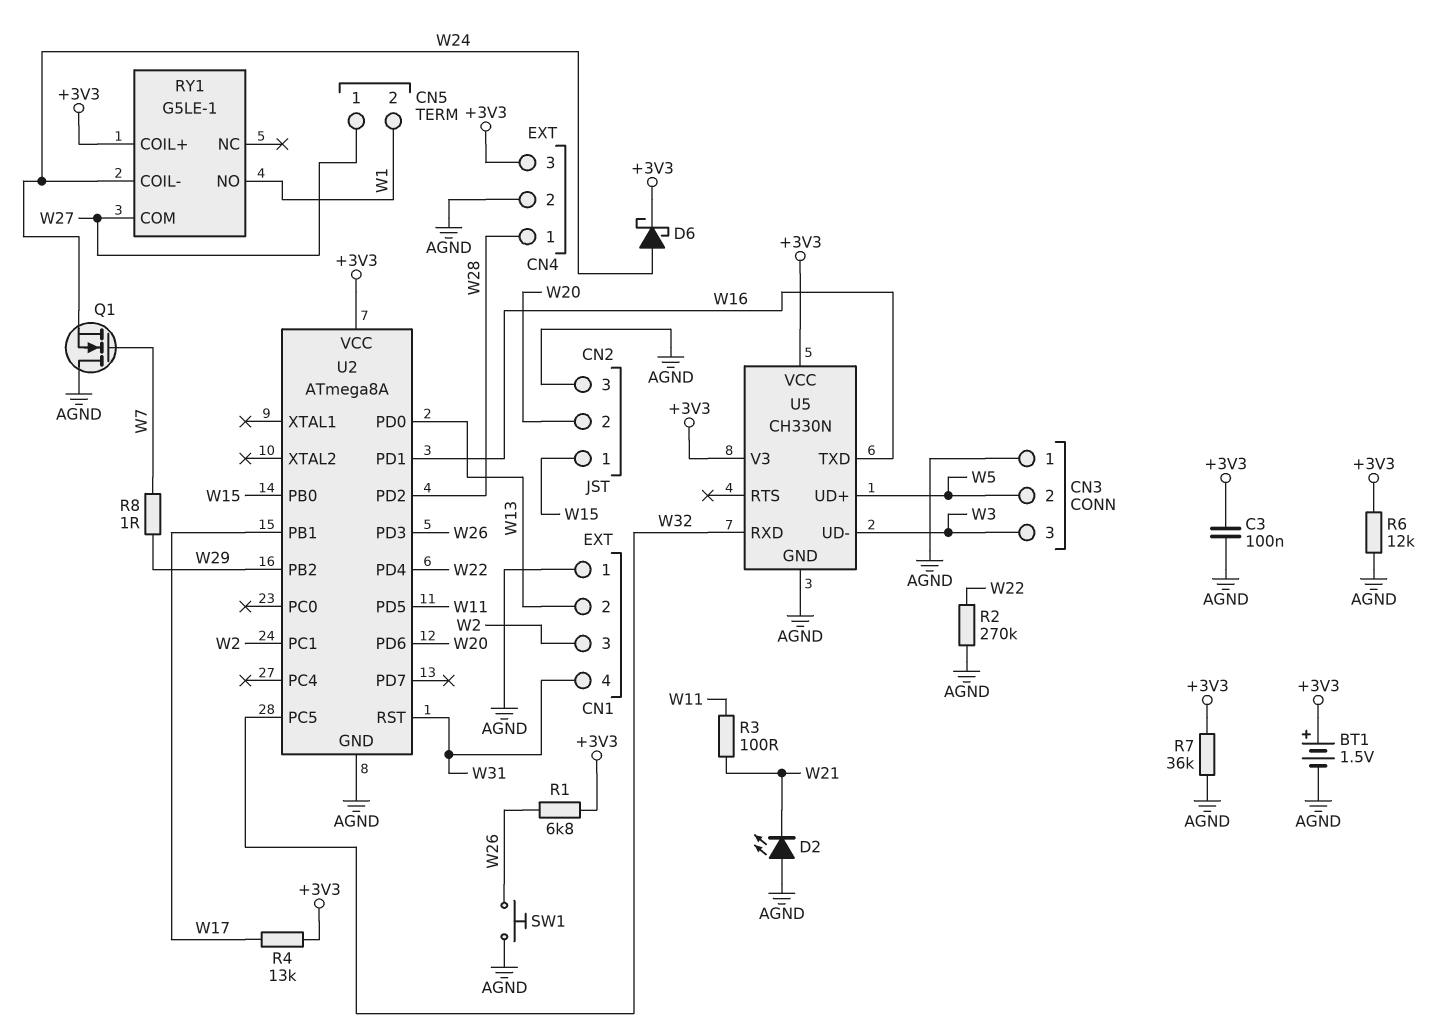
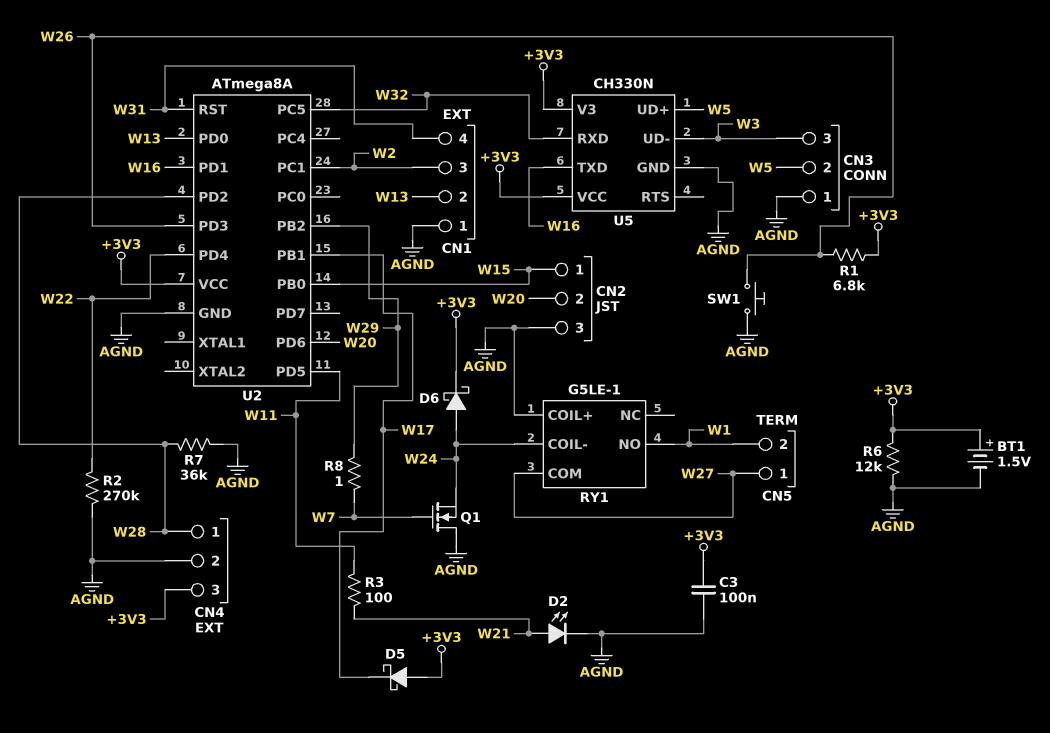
D2: LED (A AGND, K W21) -> LED (A W21, K AGND)
D5: none -> schottky (A +3V3, K W17)
R4: 13k (+3V3, W17) -> none
R7: 36k (+3V3, AGND) -> 36k (AGND, W28)
RY1 pin COIL+: +3V3 -> AGND

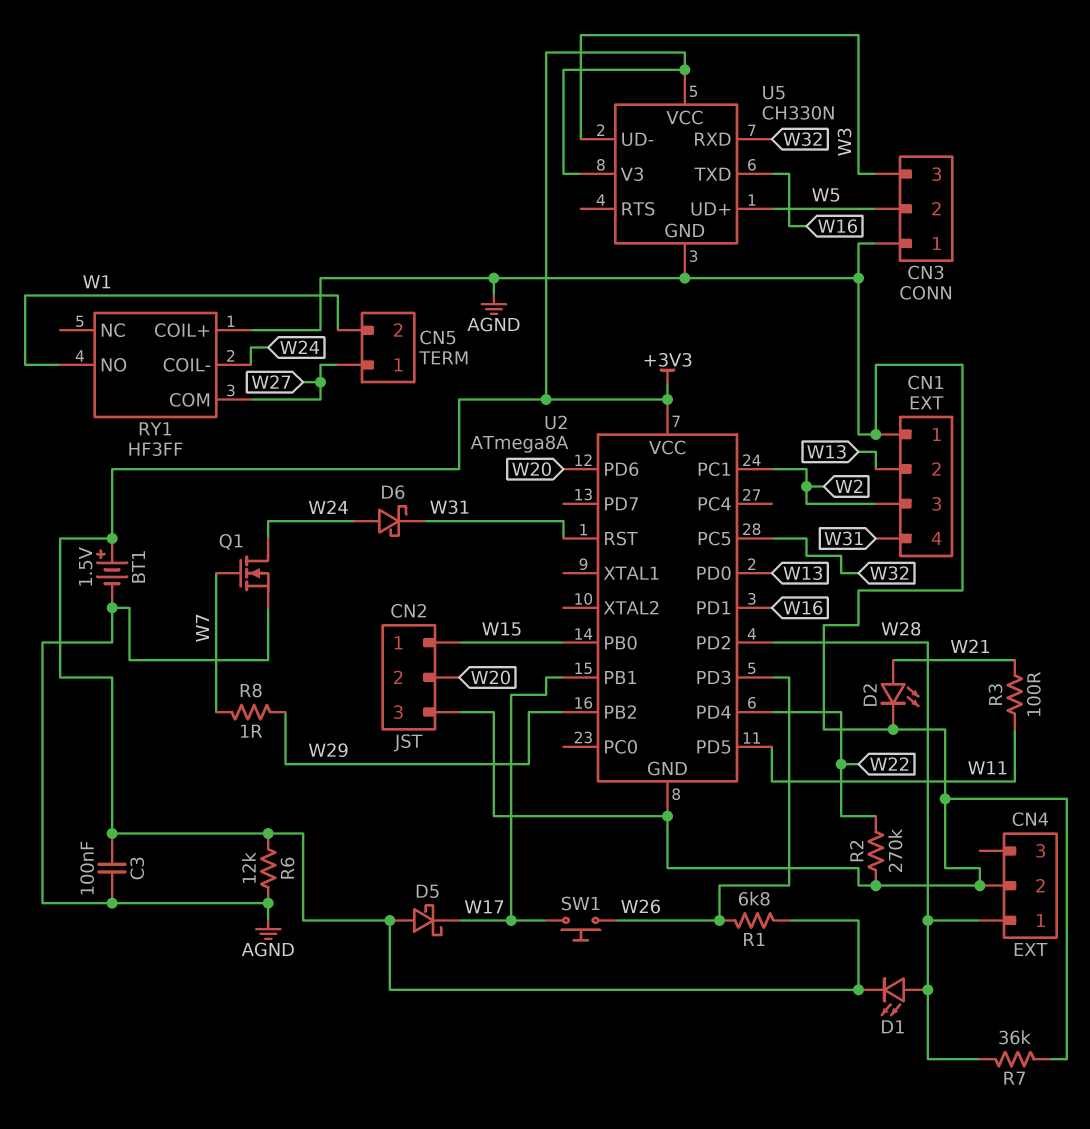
CN4 pin 3: +3V3 -> none
D1: none -> LED (A W28, K +3V3)
D6: schottky (A W24, K +3V3) -> schottky (A W24, K W31)
Q1: NMOS (G W7, D AGND, S W24) -> NMOS (G W7, D W24, S AGND)
RY1: G5LE-1 -> HF3FF
SW1: button (AGND, W26) -> button (W17, W26)

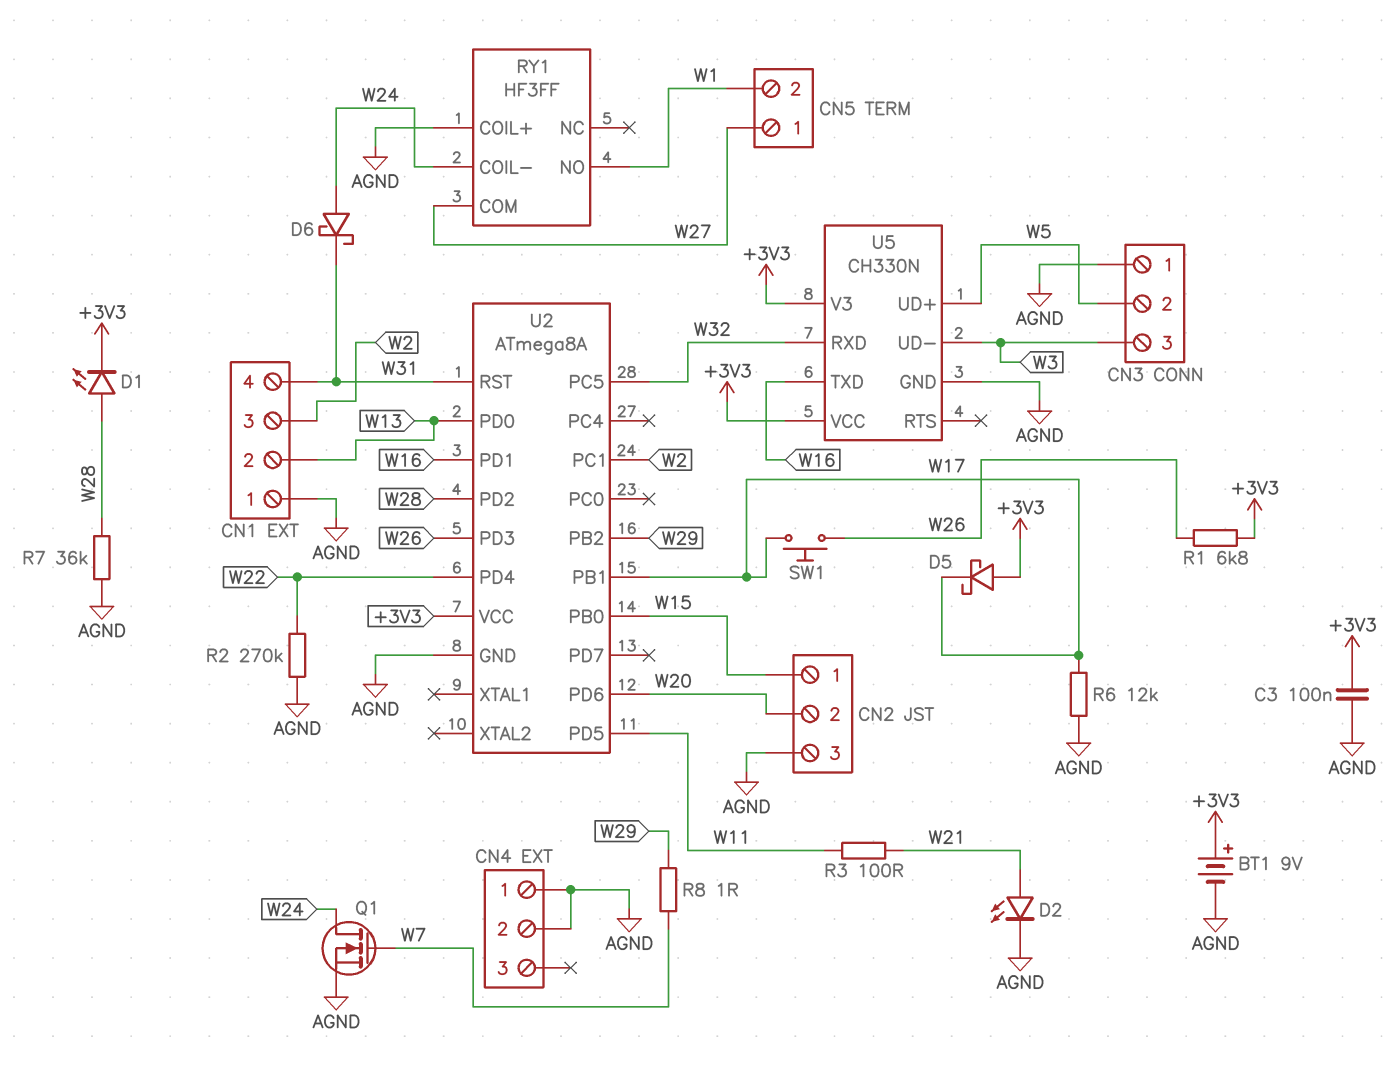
BT1: 1.5V (plus +3V3, minus AGND) -> 9V (plus +3V3, minus AGND)
CN4 pin 1: W28 -> AGND
R6: 12k (+3V3, AGND) -> 12k (AGND, W17)

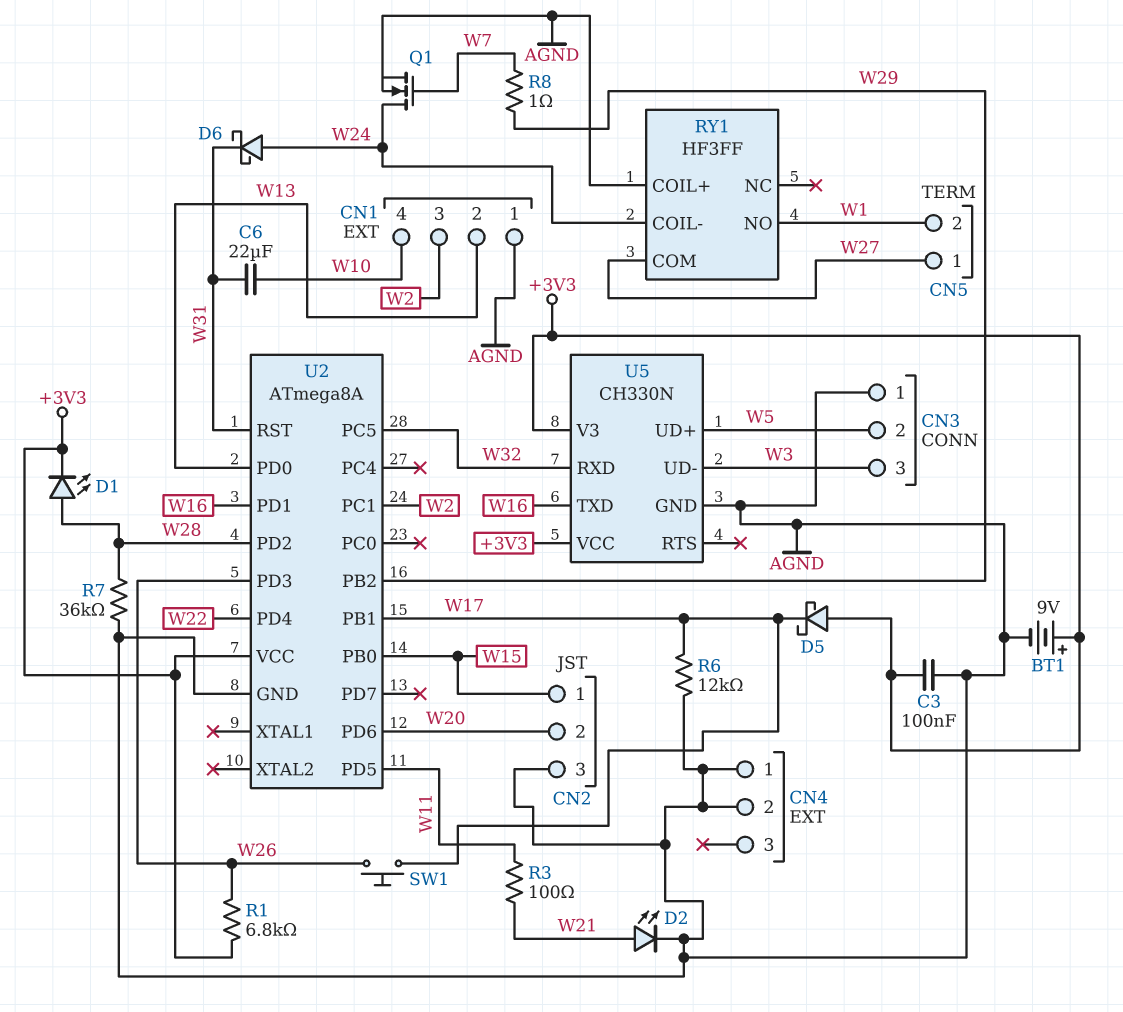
C6: none -> 22uF (W10, W31)
CN1 pin 4: W31 -> W10
R2: 270k (AGND, W22) -> none

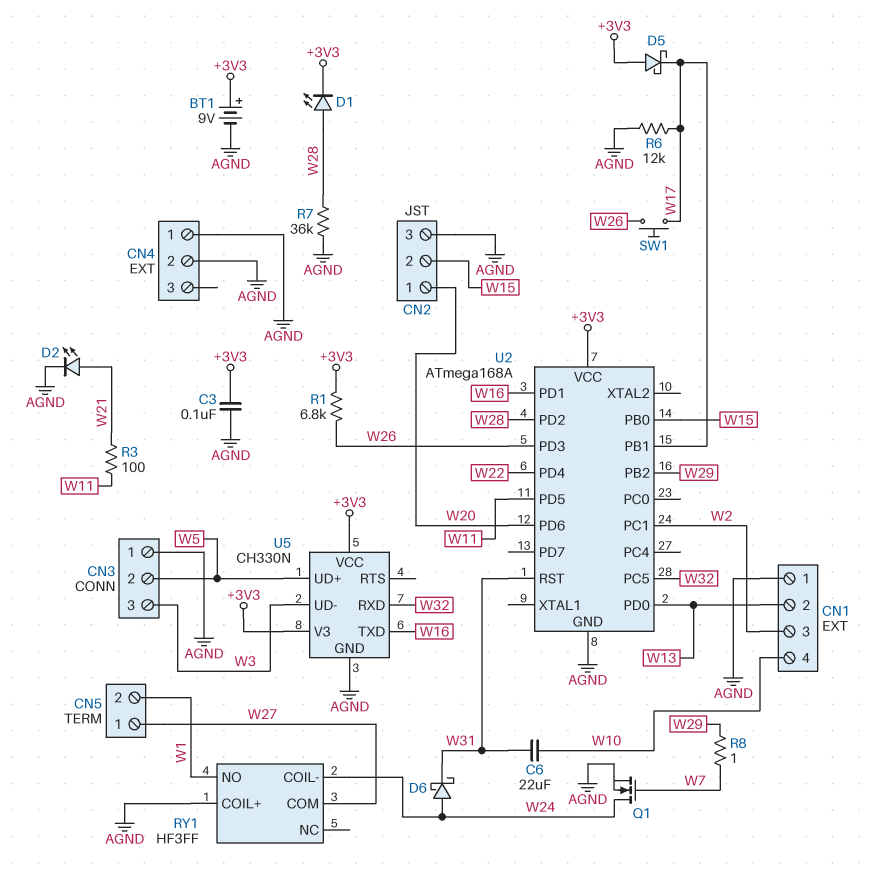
CN2 pin 1: W15 -> W20
CN2 pin 2: W20 -> W15
U2: ATmega8A -> ATmega168A

